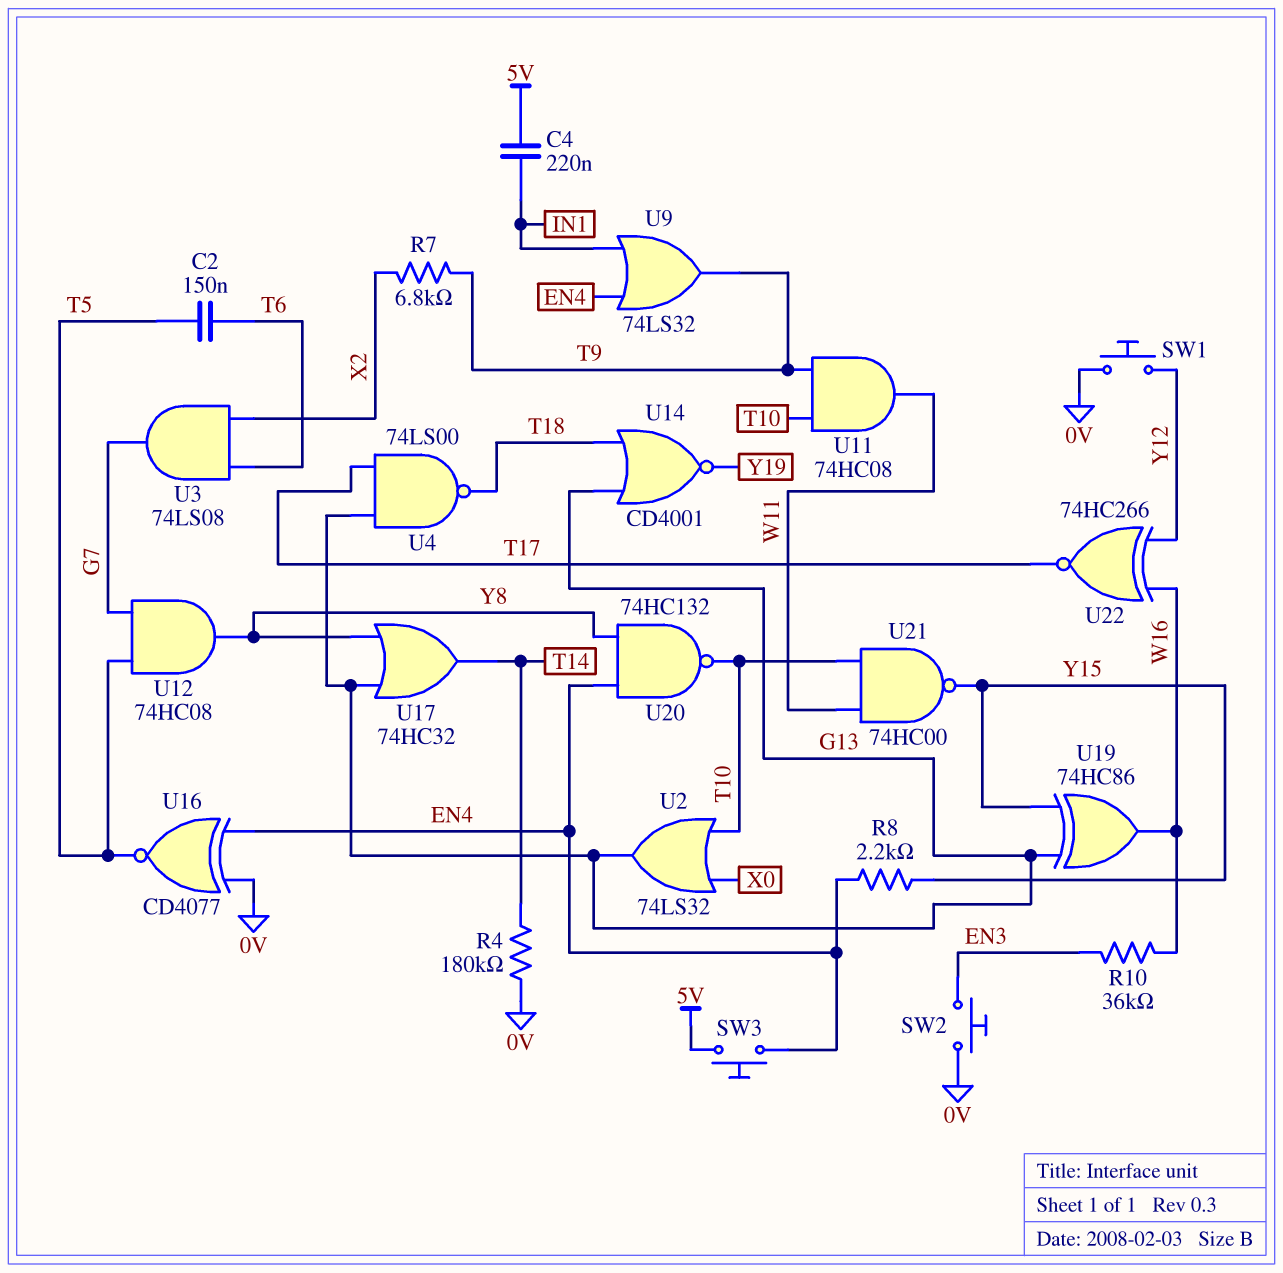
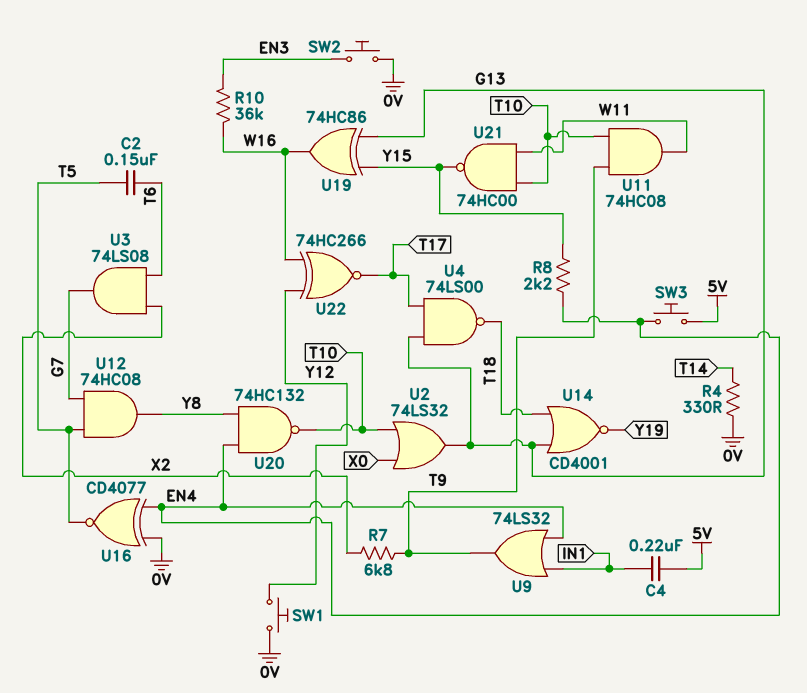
R4: 180k (0V, T14) -> 330 (0V, T14)
U17: OR 74HC32 (in G13, in Y8, out T14) -> none

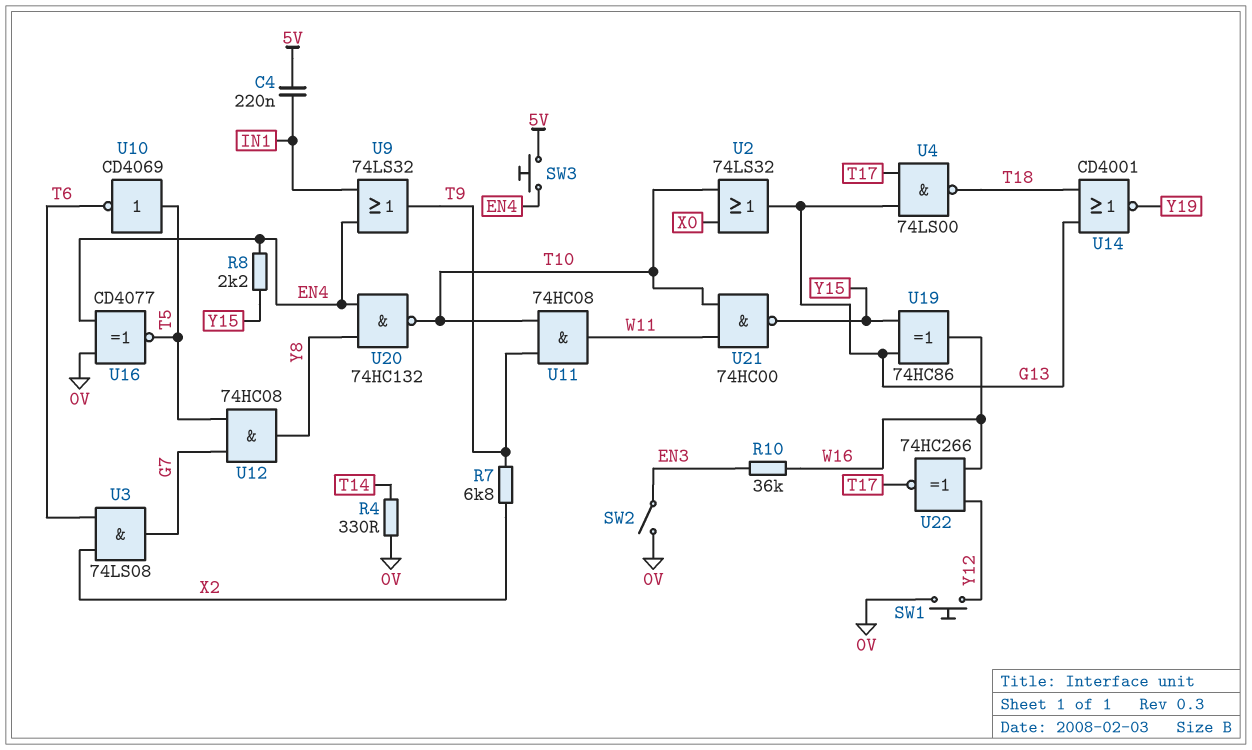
C2: 150nF (T5, T6) -> none
SW2: button (0V, EN3) -> switch (0V, EN3)
U10: none -> NOT CD4069 (in T5, out T6)

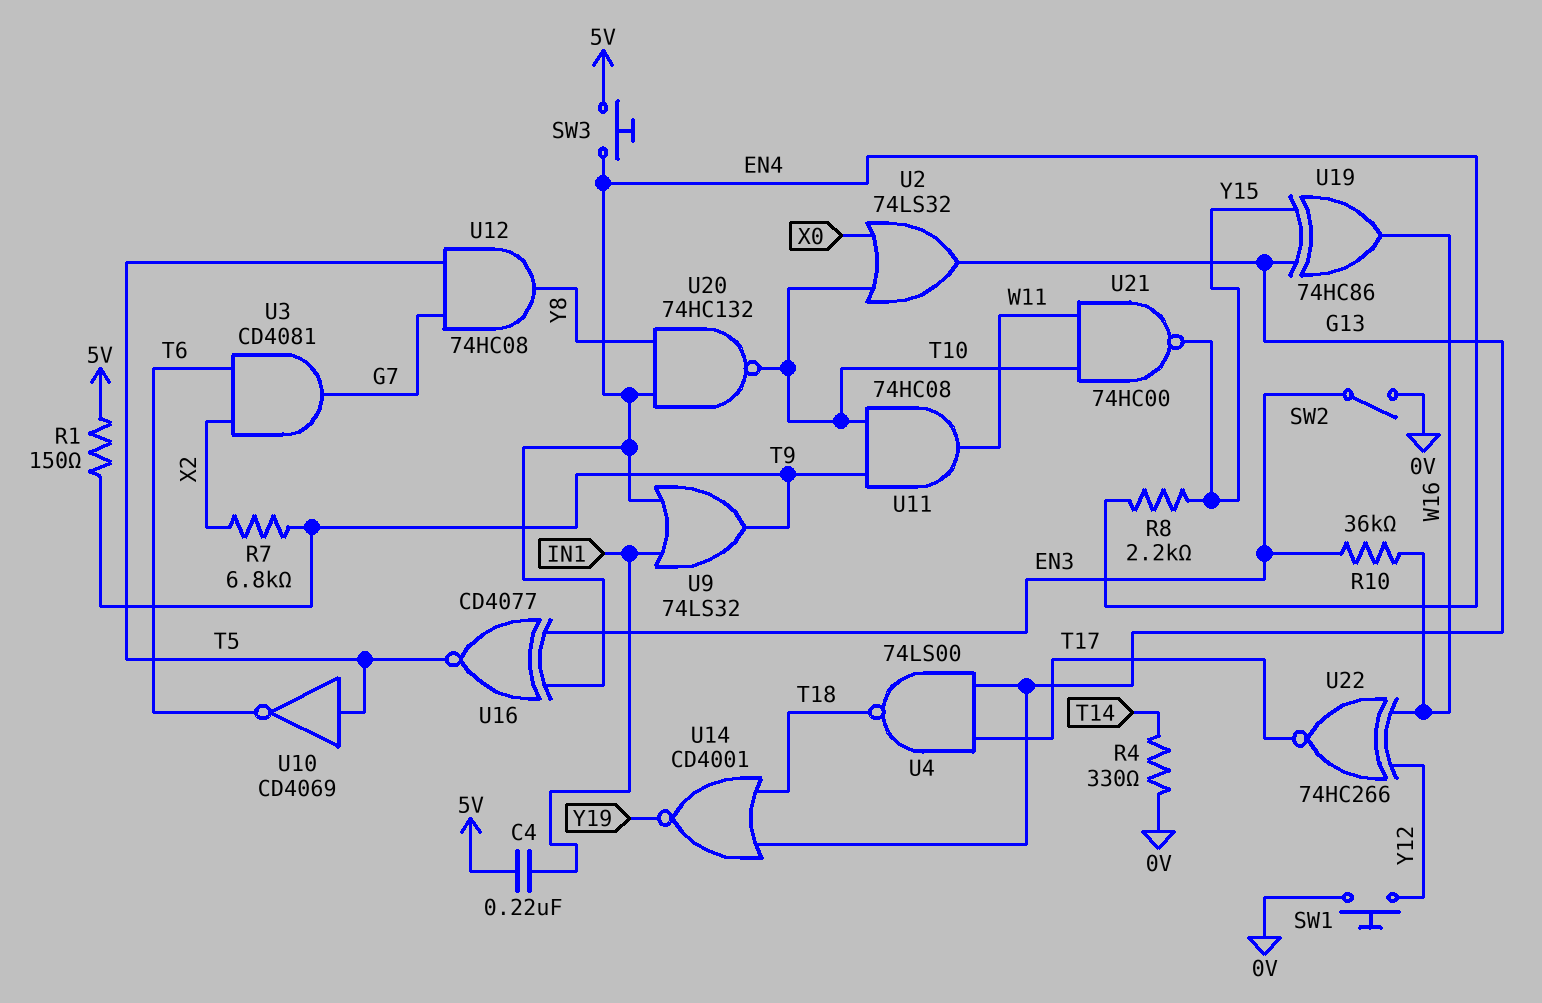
R1: none -> 150 (5V, T9)
U3: AND 74LS08 (in T6, in X2, out G7) -> AND CD4081 (in T6, in X2, out G7)
U16: XNOR CD4077 (in 0V, in EN4, out T5) -> XNOR CD4077 (in EN3, in EN4, out T5)

